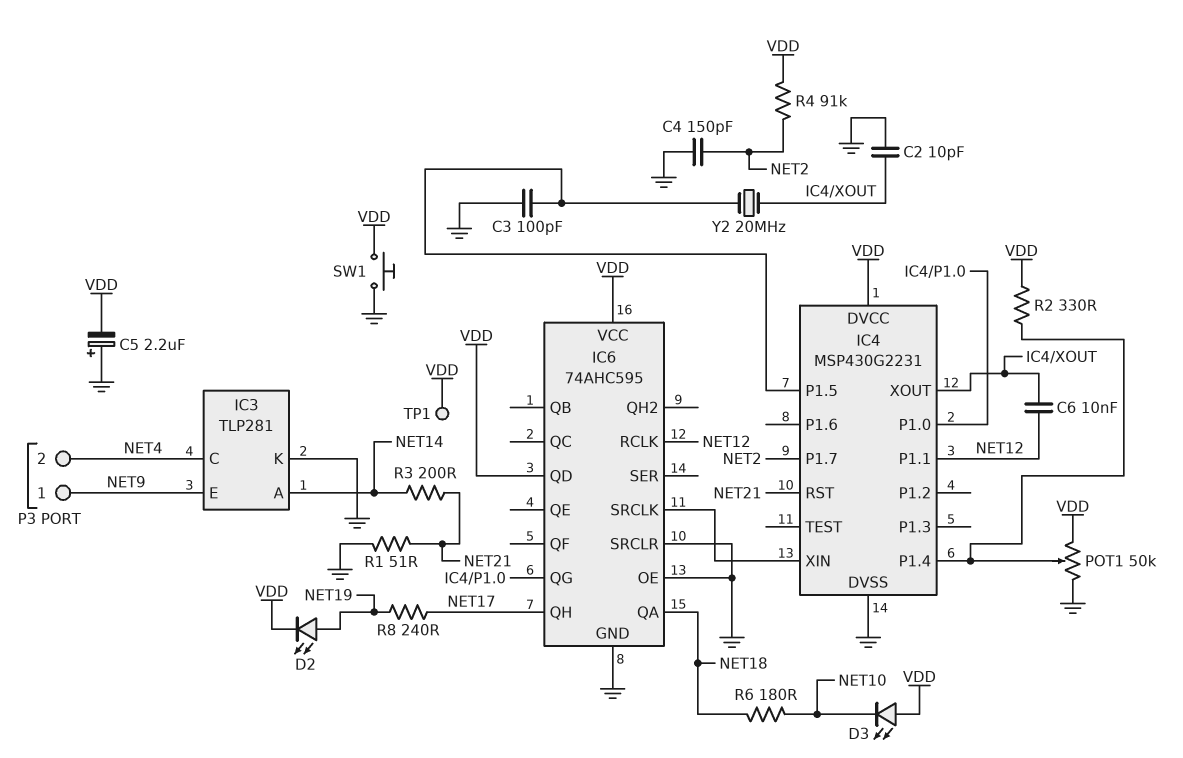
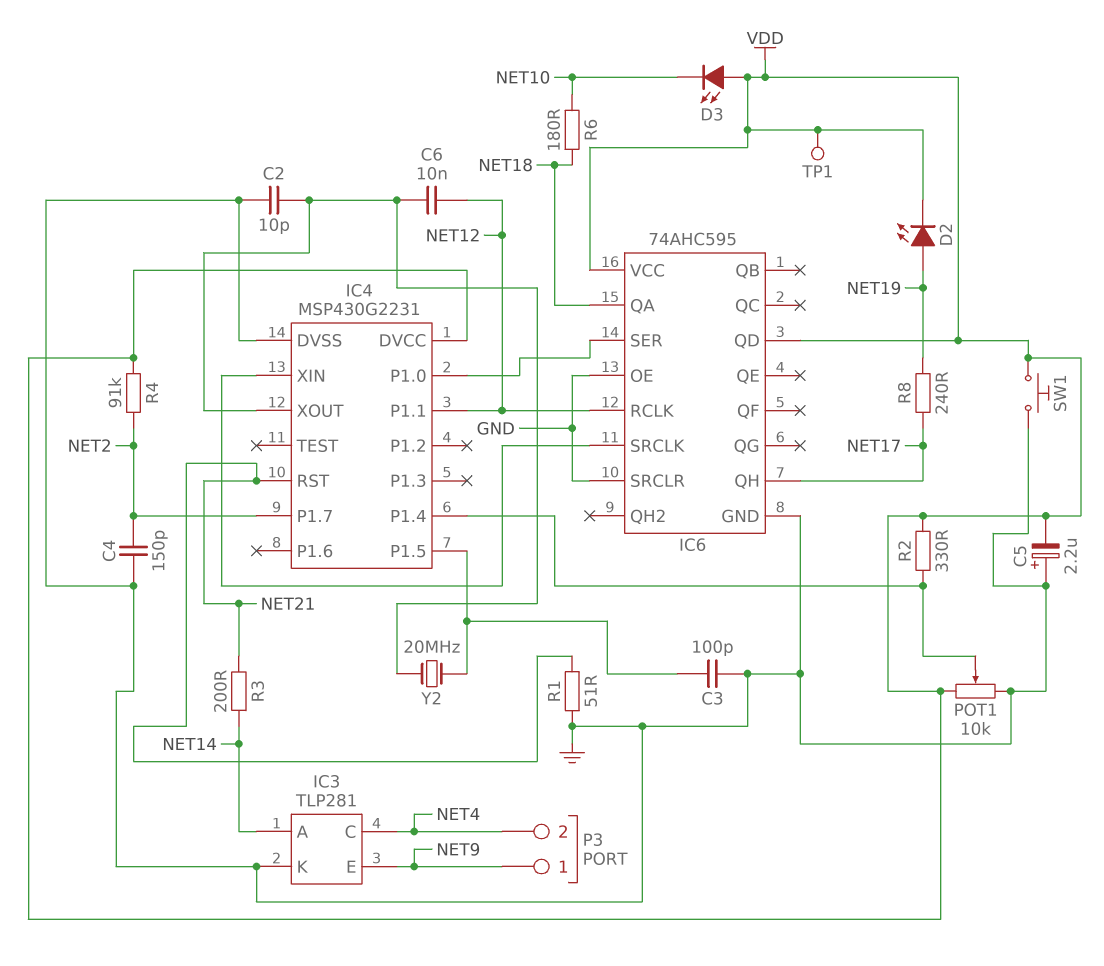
IC6 pin QG: IC4/P1.0 -> none
IC6 pin SER: none -> IC4/P1.0
POT1: 50k (GND, VDD, wiper IC4/P1.4) -> 10k (GND, VDD, wiper IC4/P1.4)

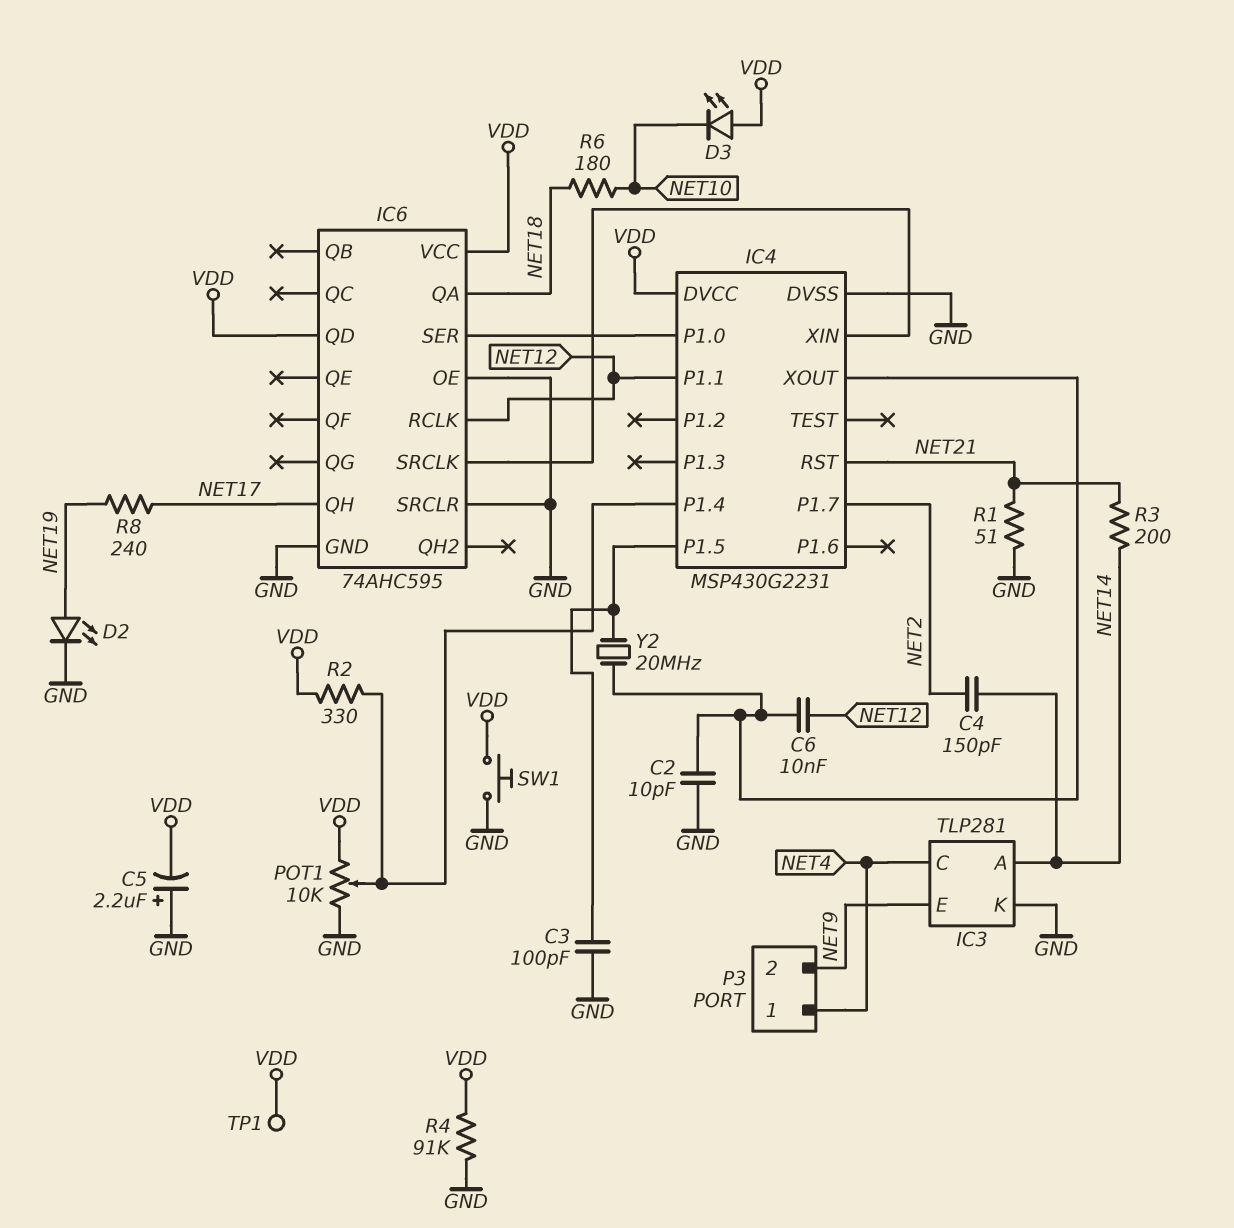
C4: 150pF (GND, NET2) -> 150pF (NET2, NET14)
D2: LED (A NET19, K VDD) -> LED (A NET19, K GND)
P3 pin 1: NET9 -> NET4
P3 pin 2: NET4 -> NET9
R4: 91k (NET2, VDD) -> 91k (GND, VDD)

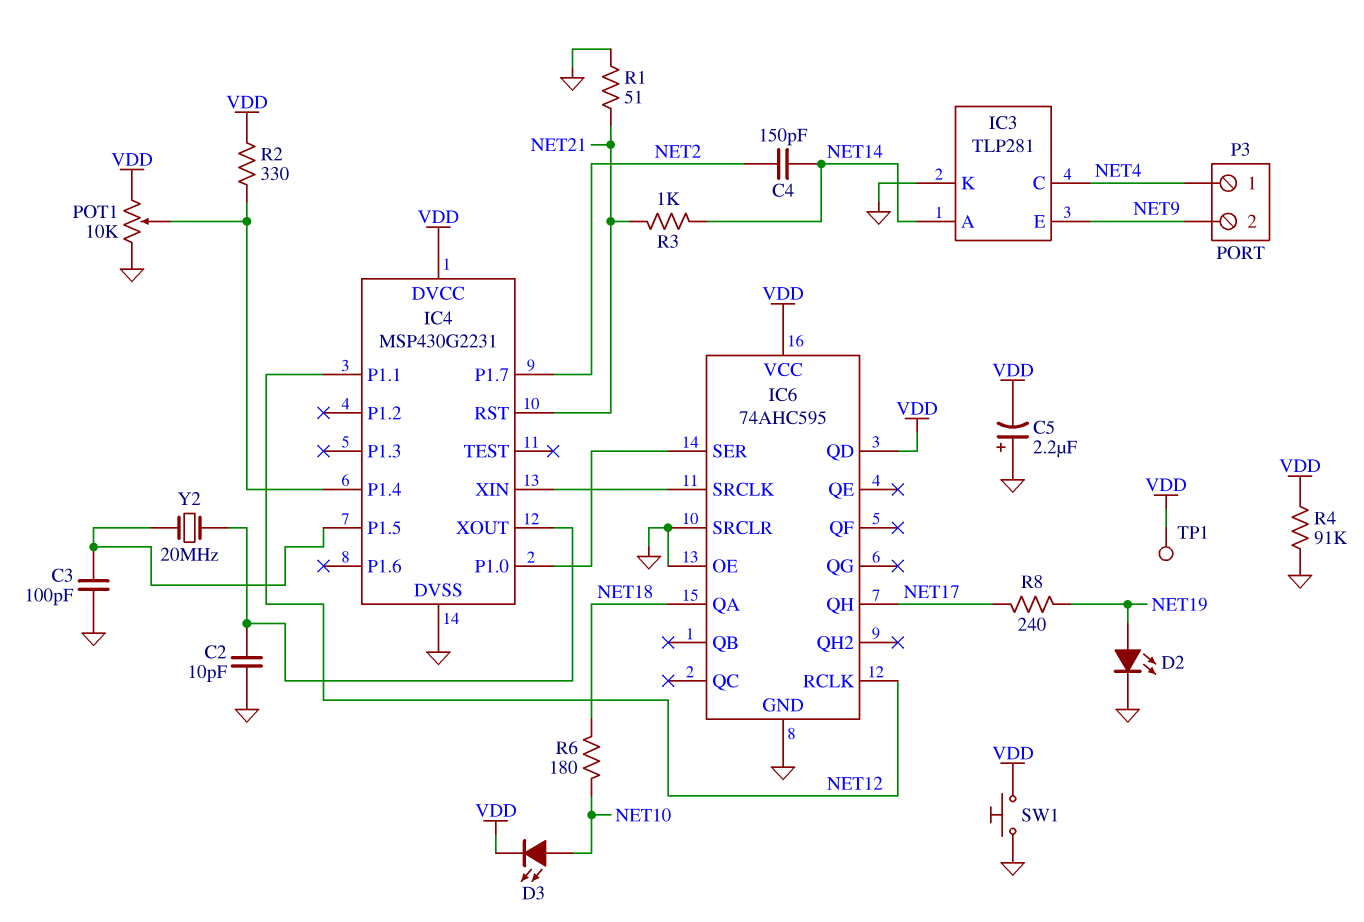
C6: 10nF (IC4/XOUT, NET12) -> none
D3: LED (A VDD, K NET10) -> LED (A NET10, K VDD)
R3: 200 (NET14, NET21) -> 1k (NET14, NET21)

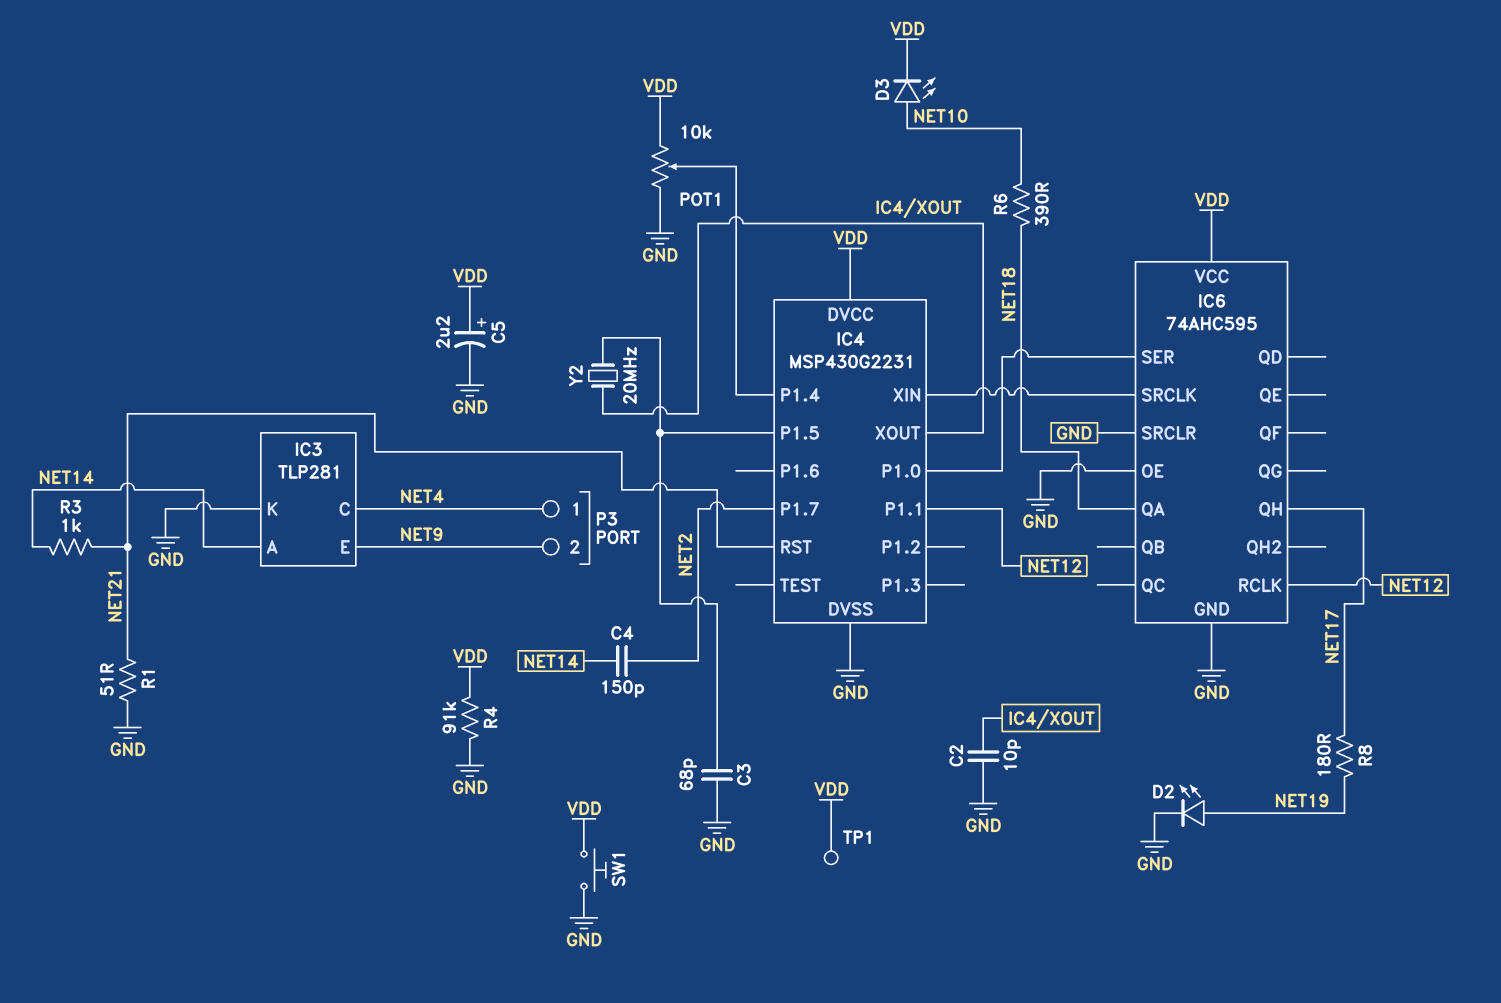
C3: 100pF (GND, IC4/P1.5) -> 68pF (GND, IC4/P1.5)
C5: 2.2uF (plus GND, minus VDD) -> 2.2uF (plus VDD, minus GND)
IC6 pin QD: VDD -> none
R2: 330 (IC4/P1.4, VDD) -> none
R6: 180 (NET10, NET18) -> 390 (NET10, NET18)
R8: 240 (NET17, NET19) -> 180 (NET17, NET19)

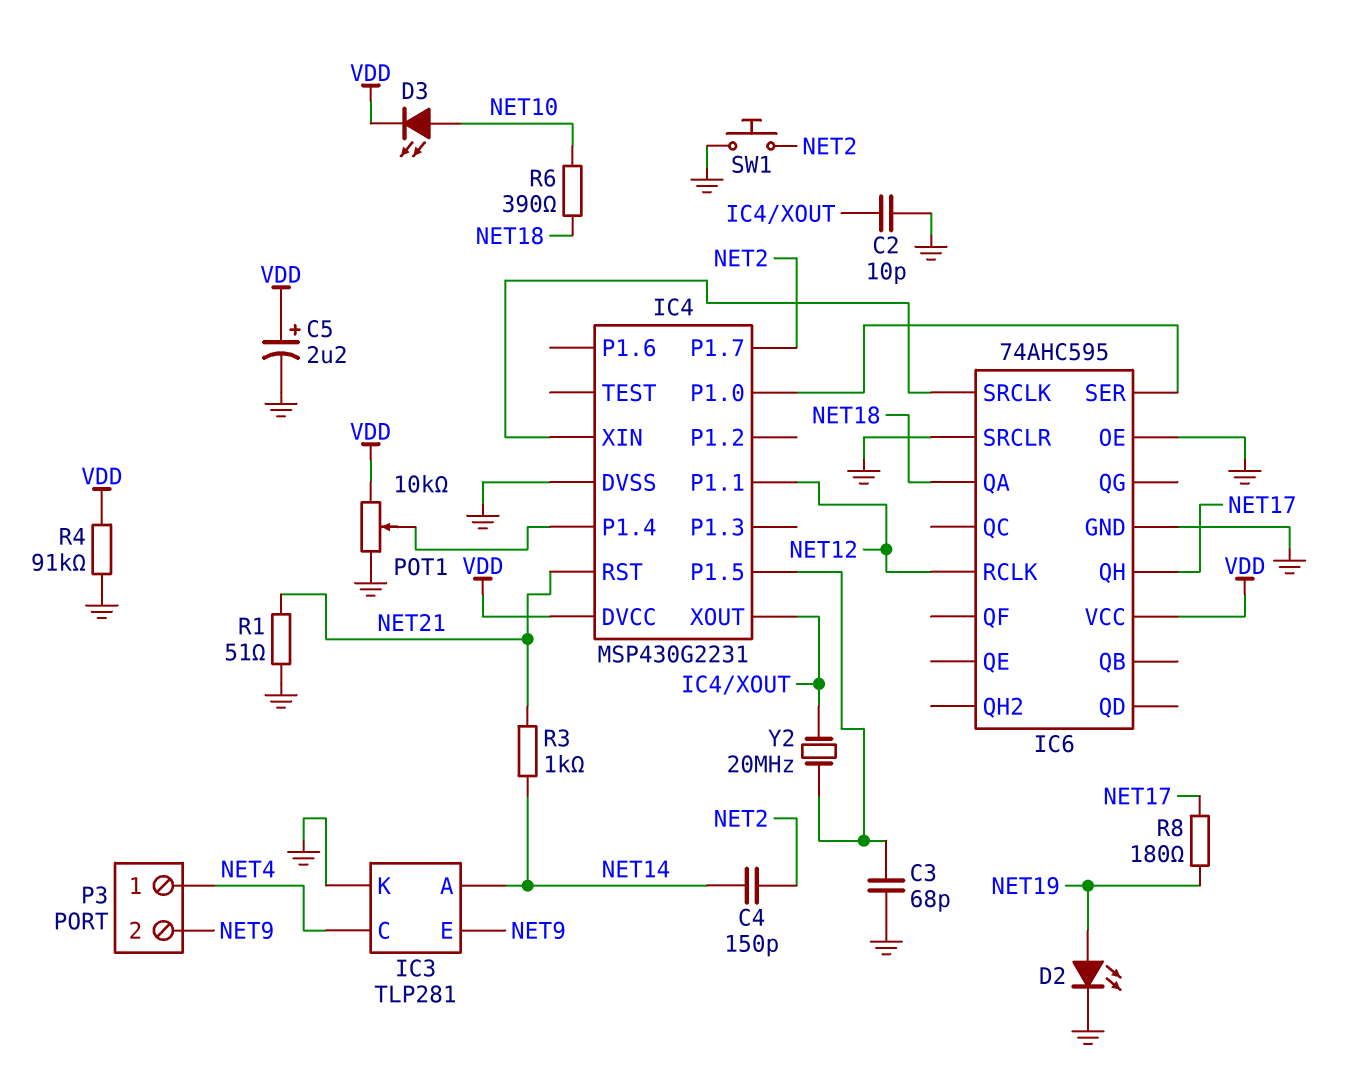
SW1: button (GND, VDD) -> button (GND, NET2)
TP1: test point (VDD) -> none

